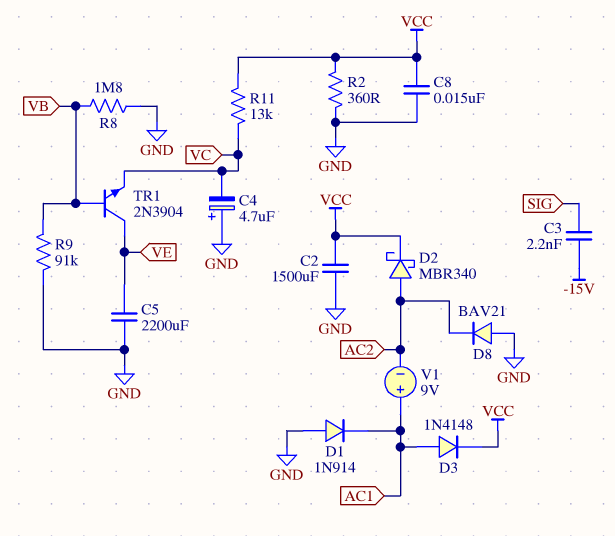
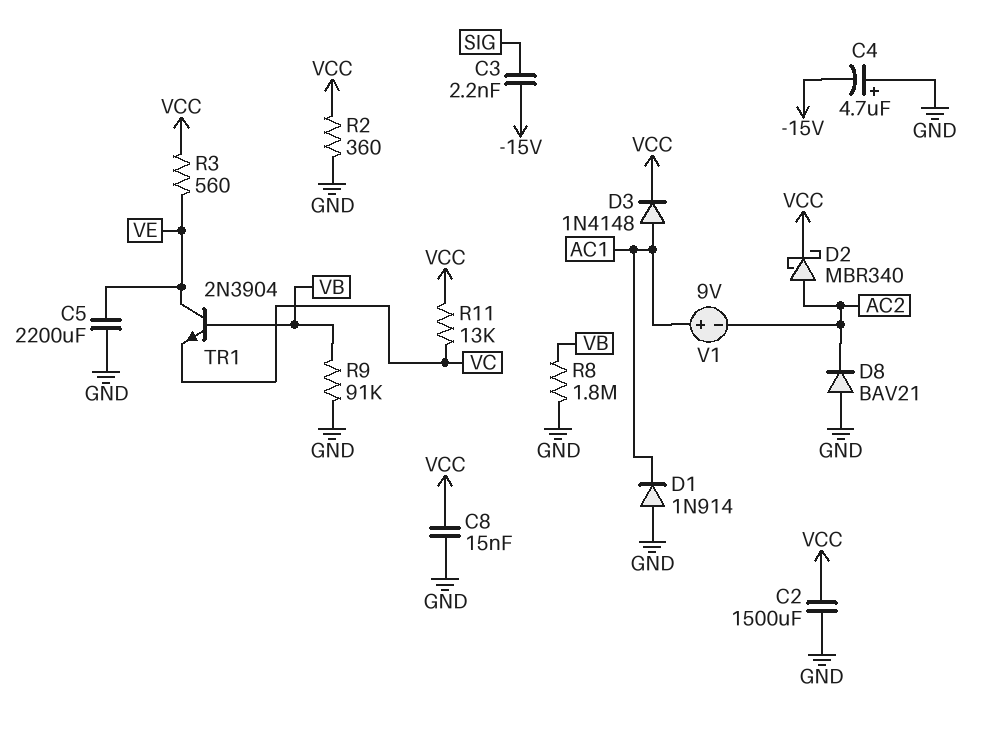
C4: 4.7uF (plus GND, minus VC) -> 4.7uF (plus GND, minus -15V)
R3: none -> 560 (VCC, VE)

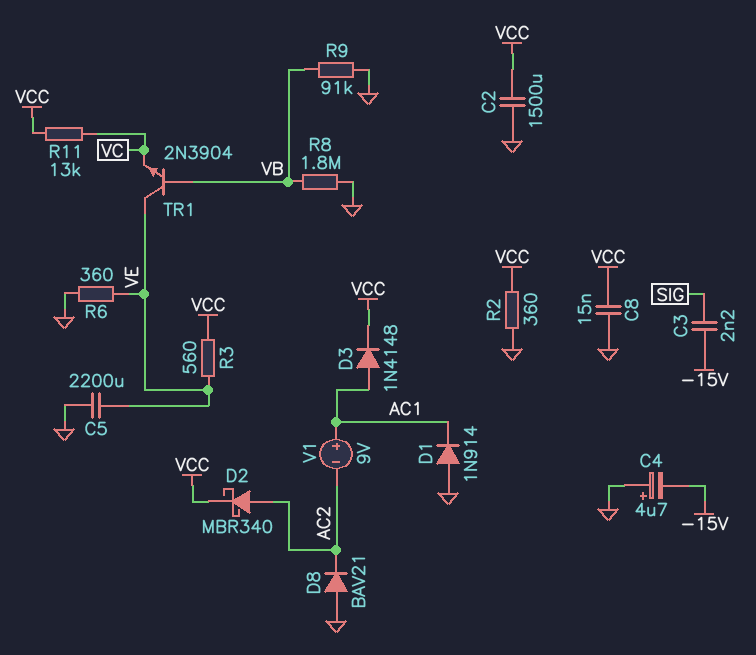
R6: none -> 360 (GND, VE)

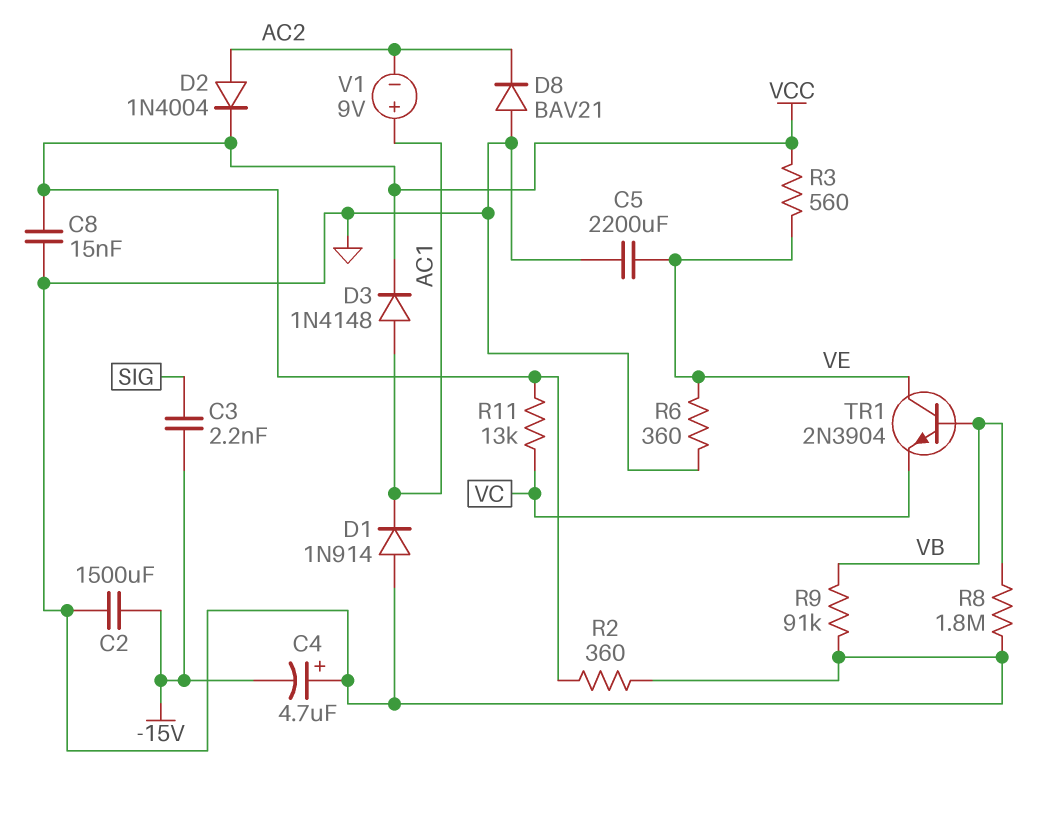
C2: 1500uF (GND, VCC) -> 1500uF (-15V, GND)
D2: schottky MBR340 (A AC2, K VCC) -> diode 1N4004 (A AC2, K VCC)

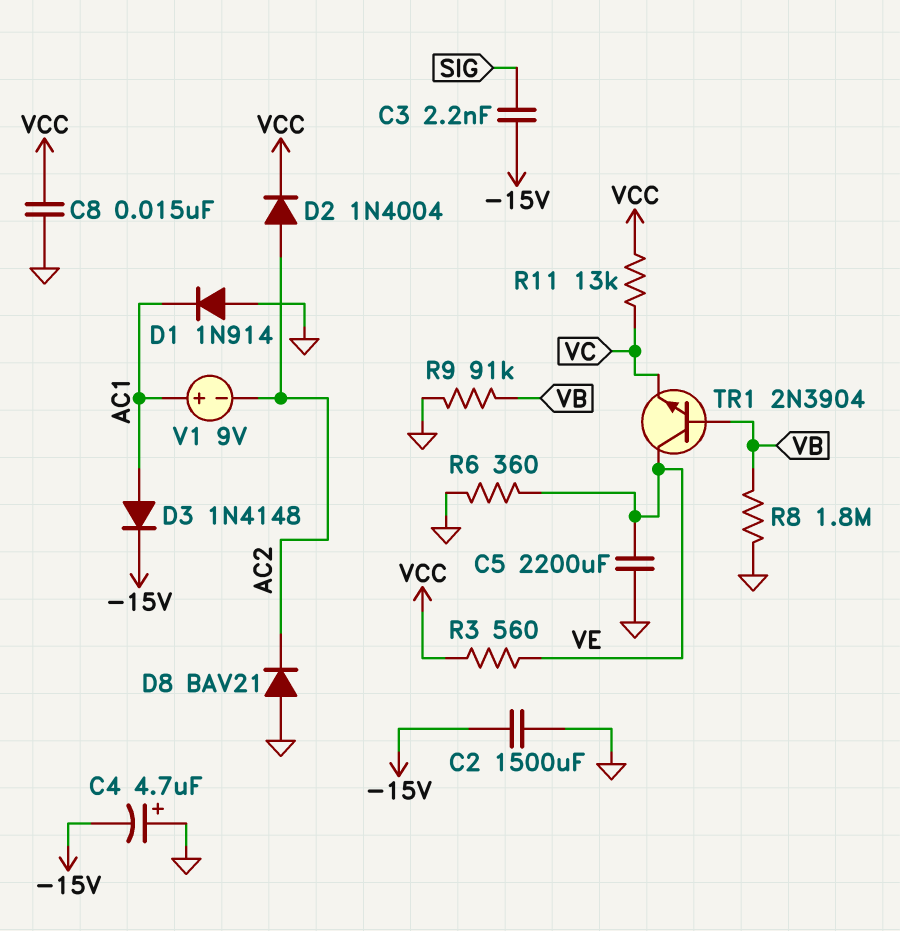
D3: diode 1N4148 (A AC1, K VCC) -> diode 1N4148 (A AC1, K -15V)
R2: 360 (GND, VCC) -> none

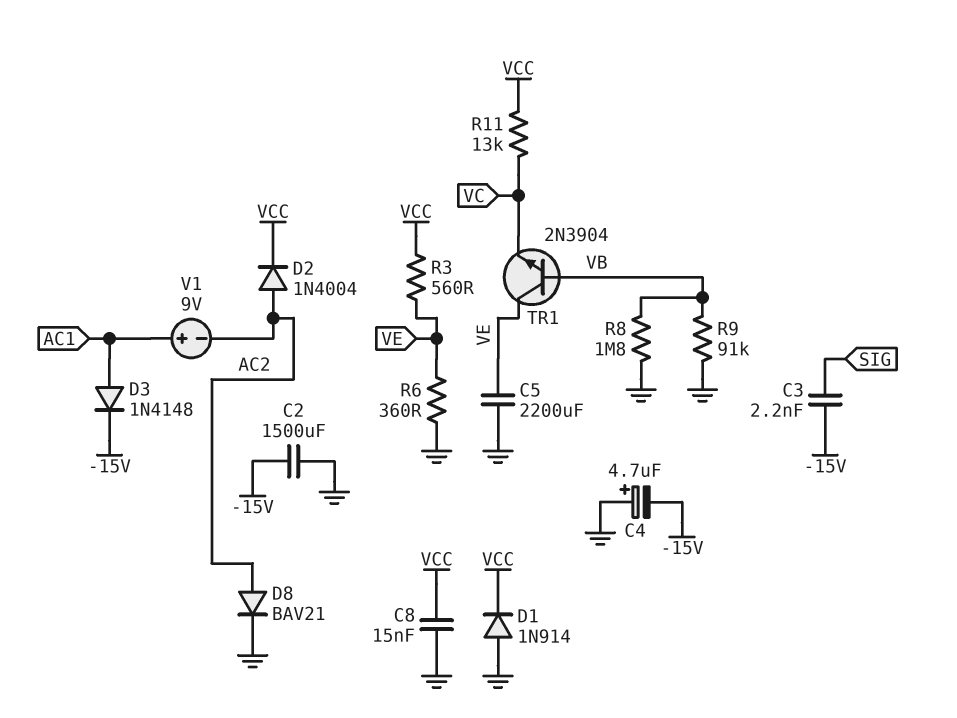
D1: diode 1N914 (A GND, K AC1) -> diode 1N914 (A GND, K VCC)
D8: diode BAV21 (A GND, K AC2) -> diode BAV21 (A AC2, K GND)

